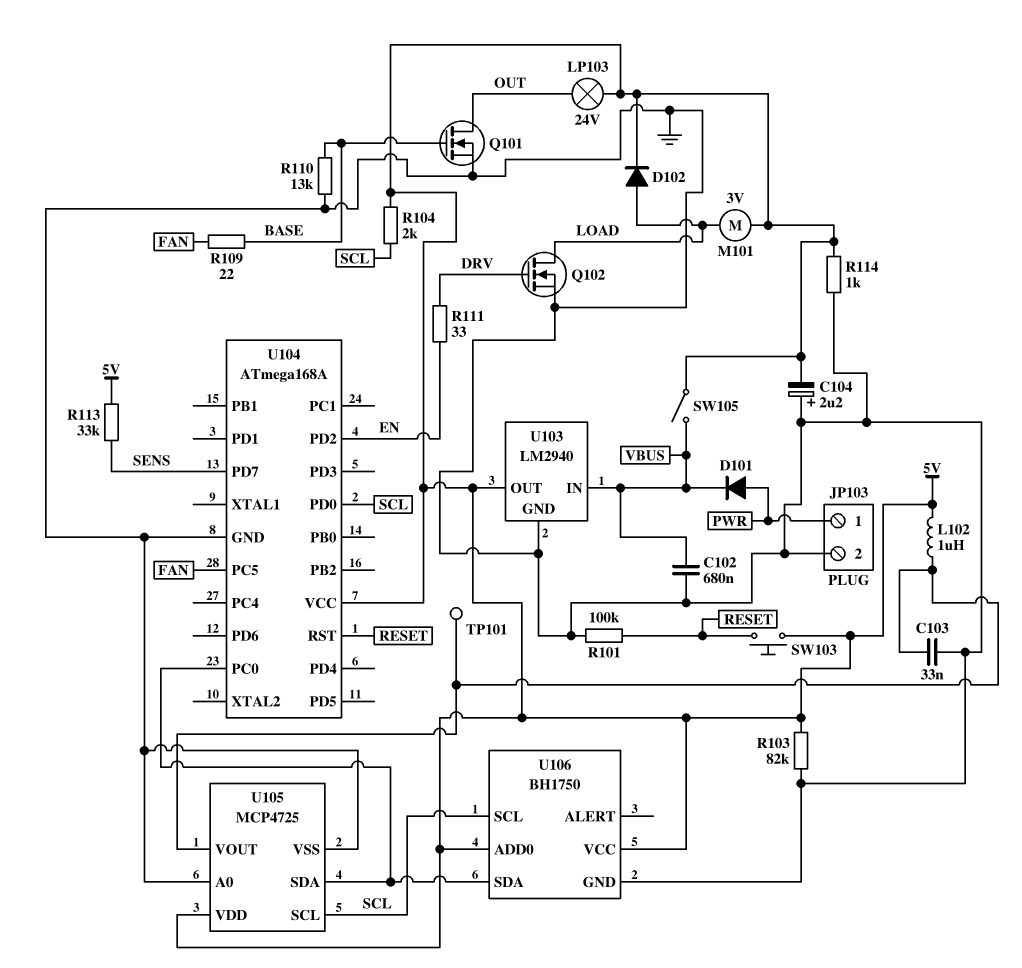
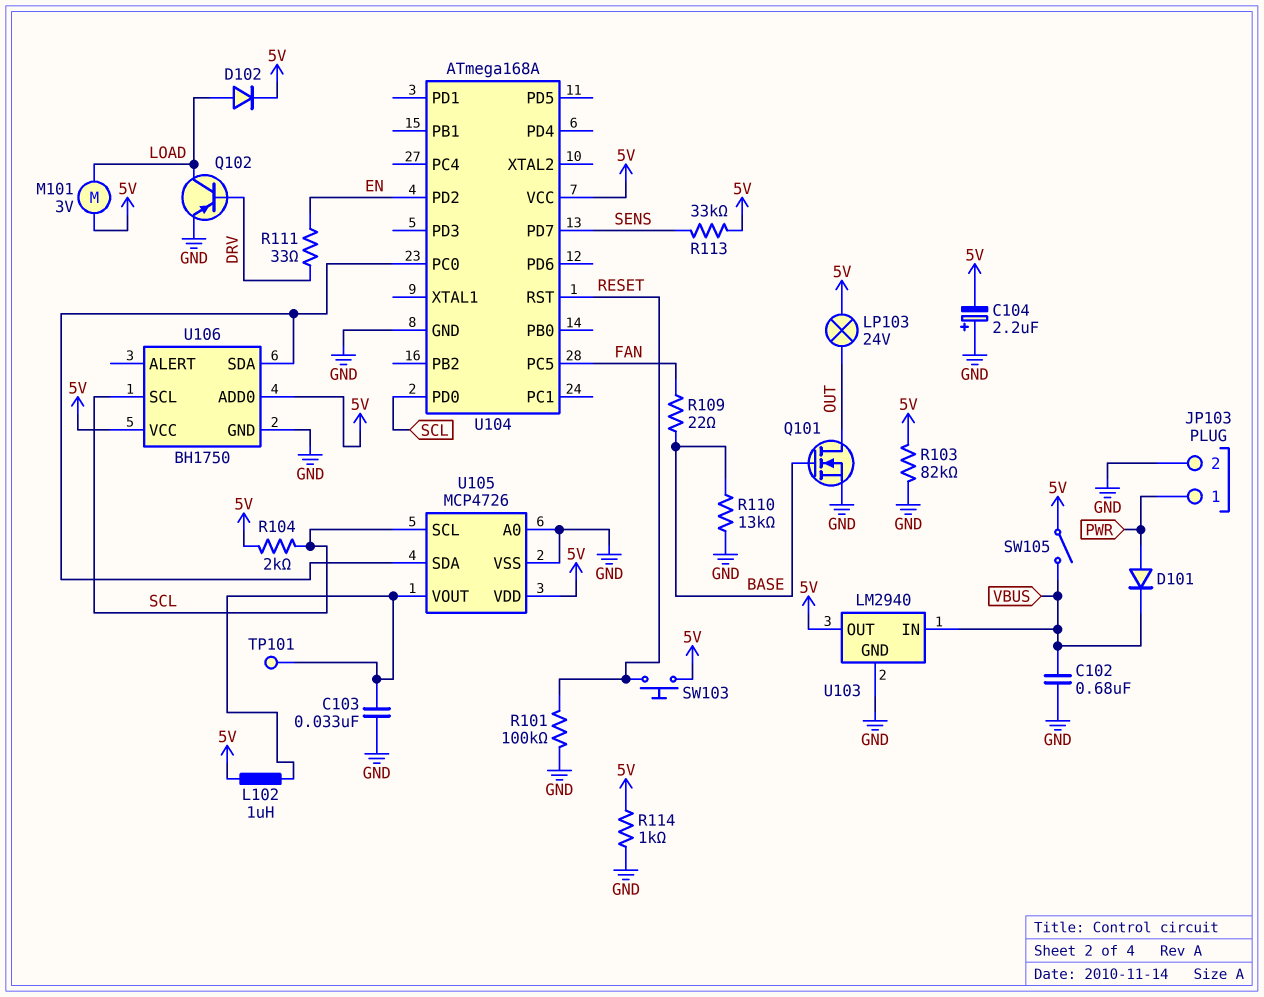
Q102: NMOS (G DRV, D LOAD, S GND) -> PNP (B DRV, C LOAD, E GND)
U105: MCP4725 -> MCP4726

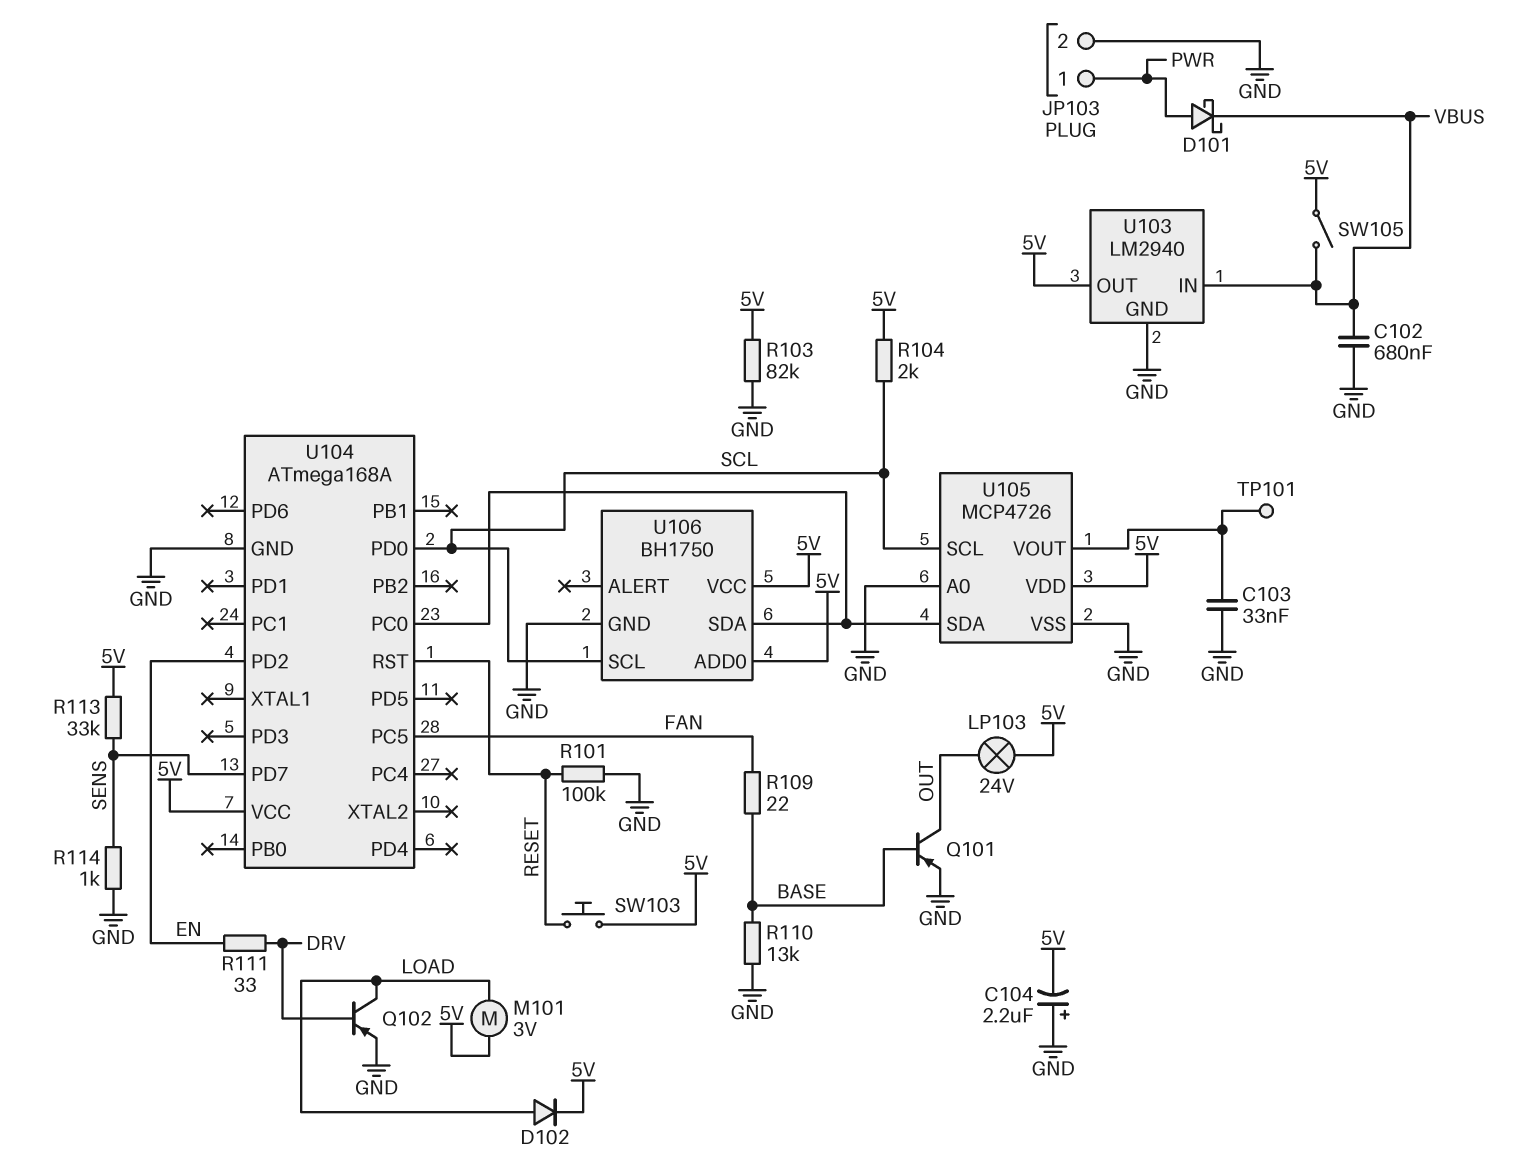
D101: diode (A PWR, K VBUS) -> schottky (A PWR, K VBUS)
L102: 1uH (5V, U105/VOUT) -> none
Q101: NMOS (G BASE, D OUT, S GND) -> PNP (B BASE, C OUT, E GND)
R114: 1k (5V, GND) -> 1k (GND, SENS)

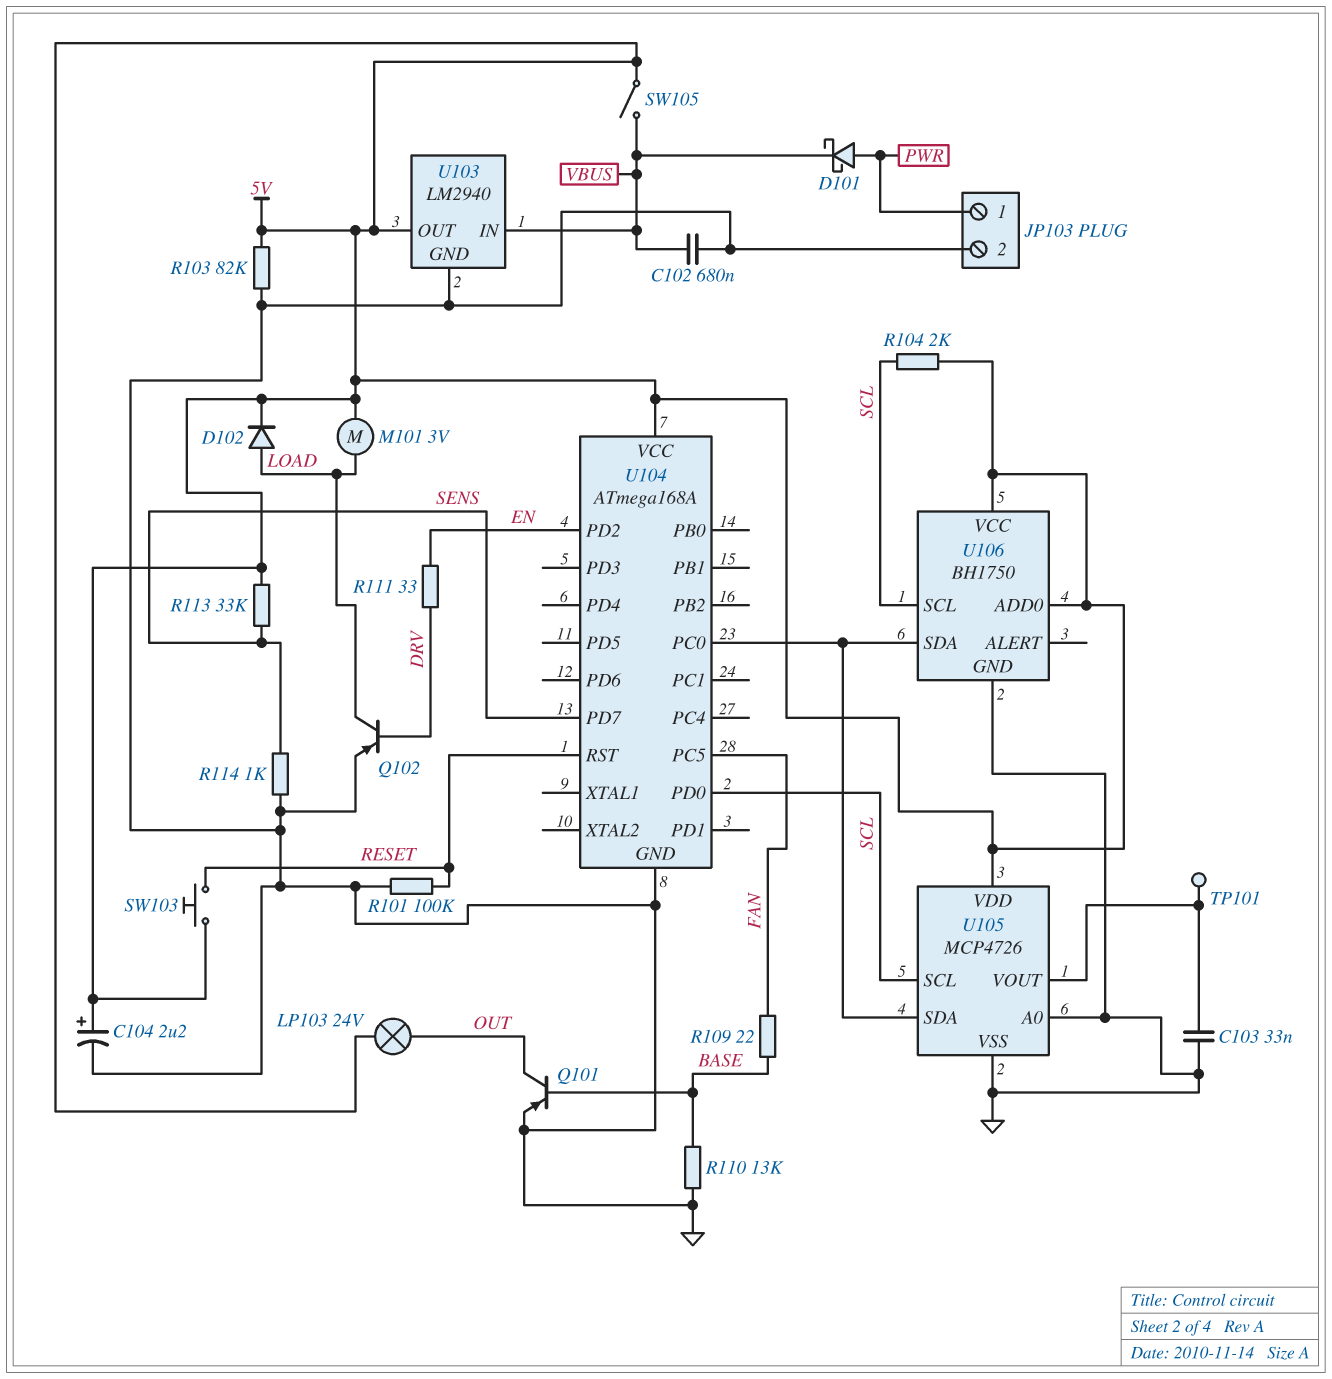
C104: 2.2uF (plus GND, minus 5V) -> 2.2uF (plus 5V, minus GND)

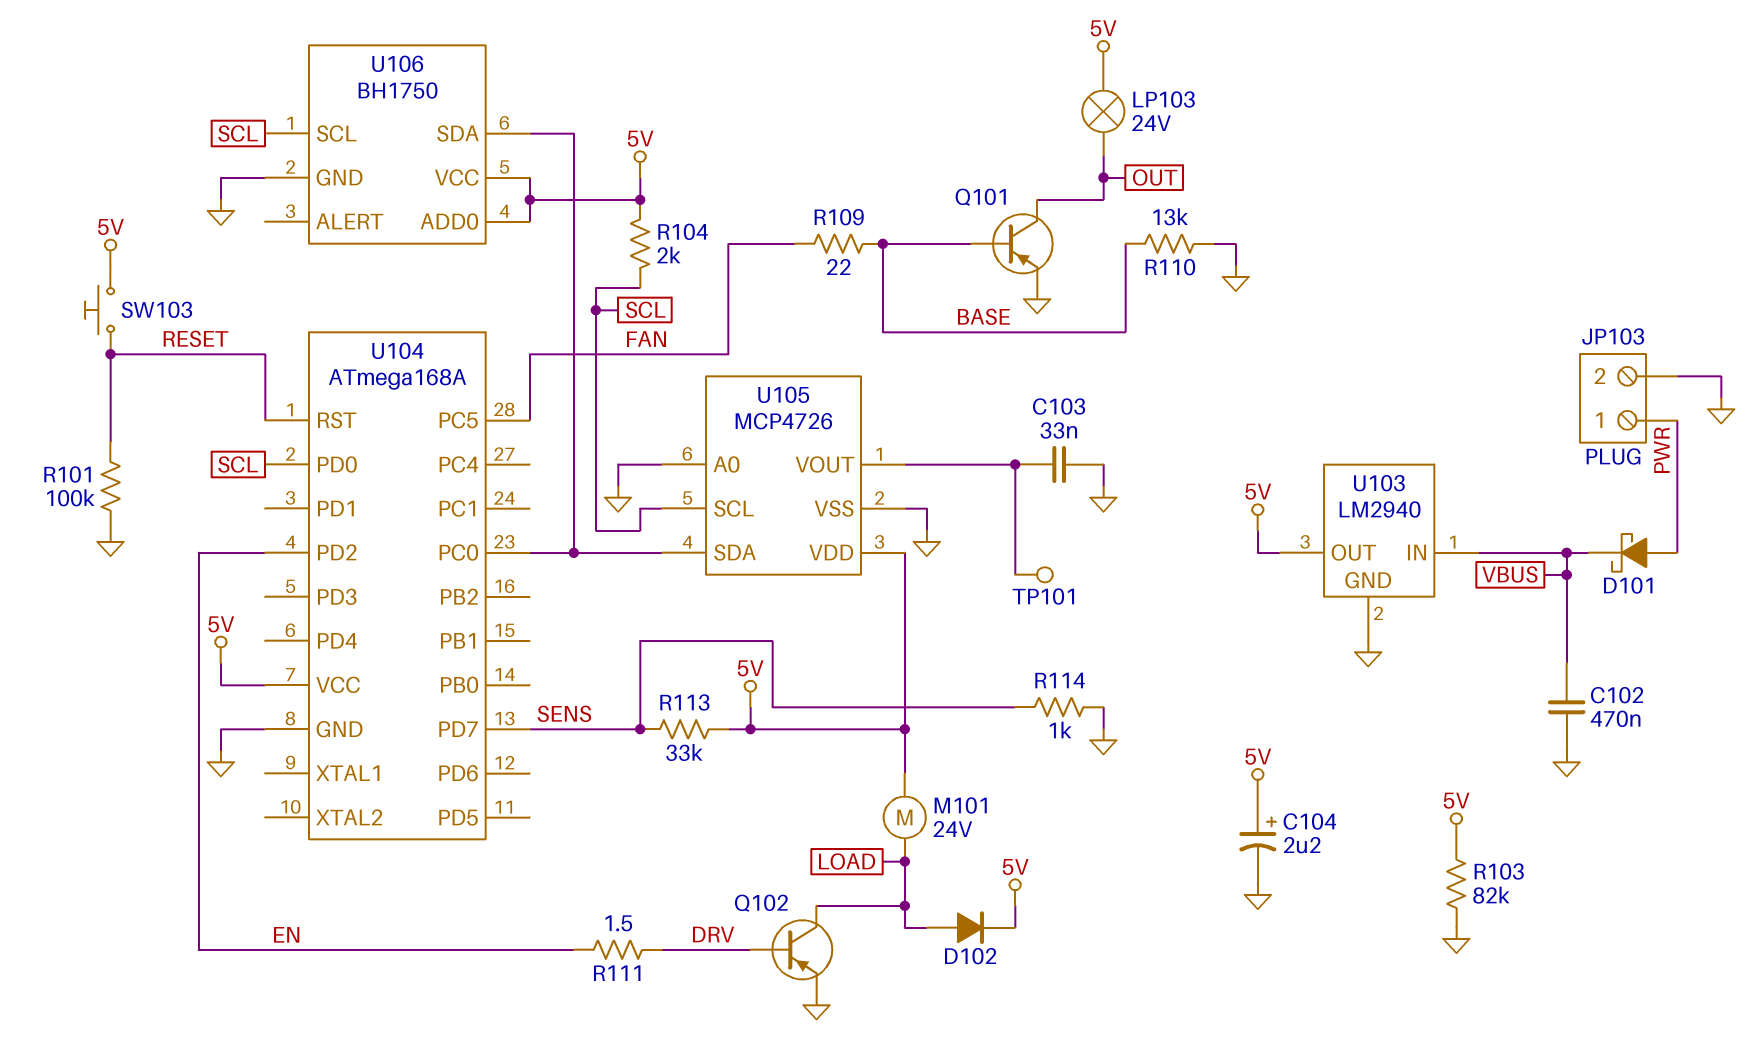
C102: 680nF (GND, VBUS) -> 470nF (GND, VBUS)
M101: motor 3V (5V, LOAD) -> motor 24V (5V, LOAD)
R111: 33 (DRV, EN) -> 1.5 (DRV, EN)
SW105: switch (5V, VBUS) -> none

